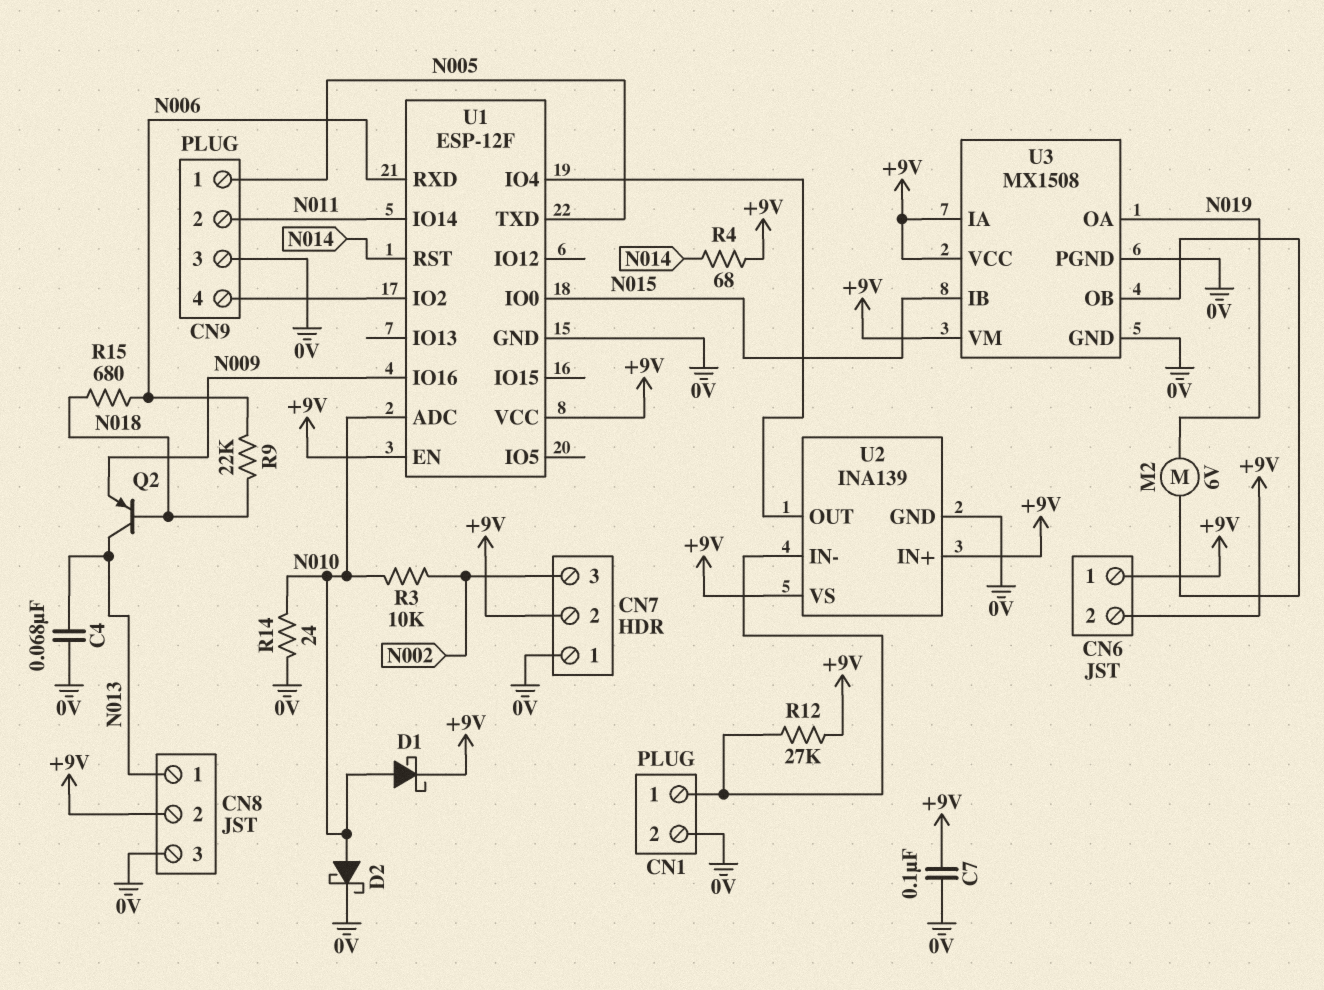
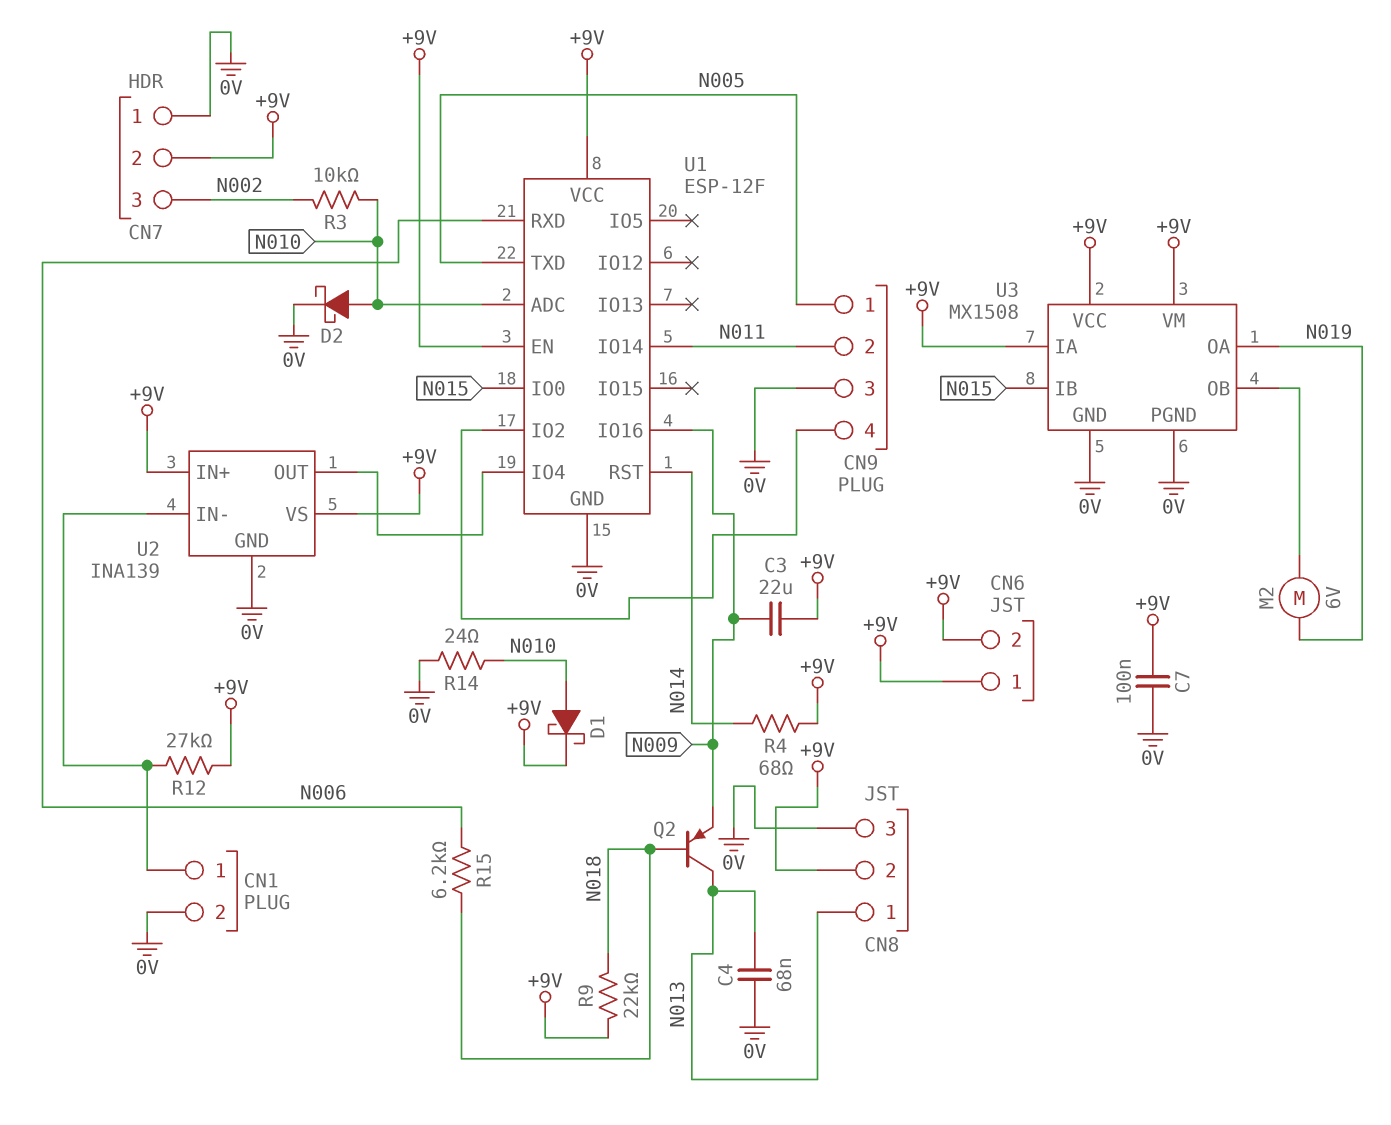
C3: none -> 22uF (+9V, N009)
R9: 22k (N006, N018) -> 22k (+9V, N018)
R15: 680 (N006, N018) -> 6.2k (N006, N018)

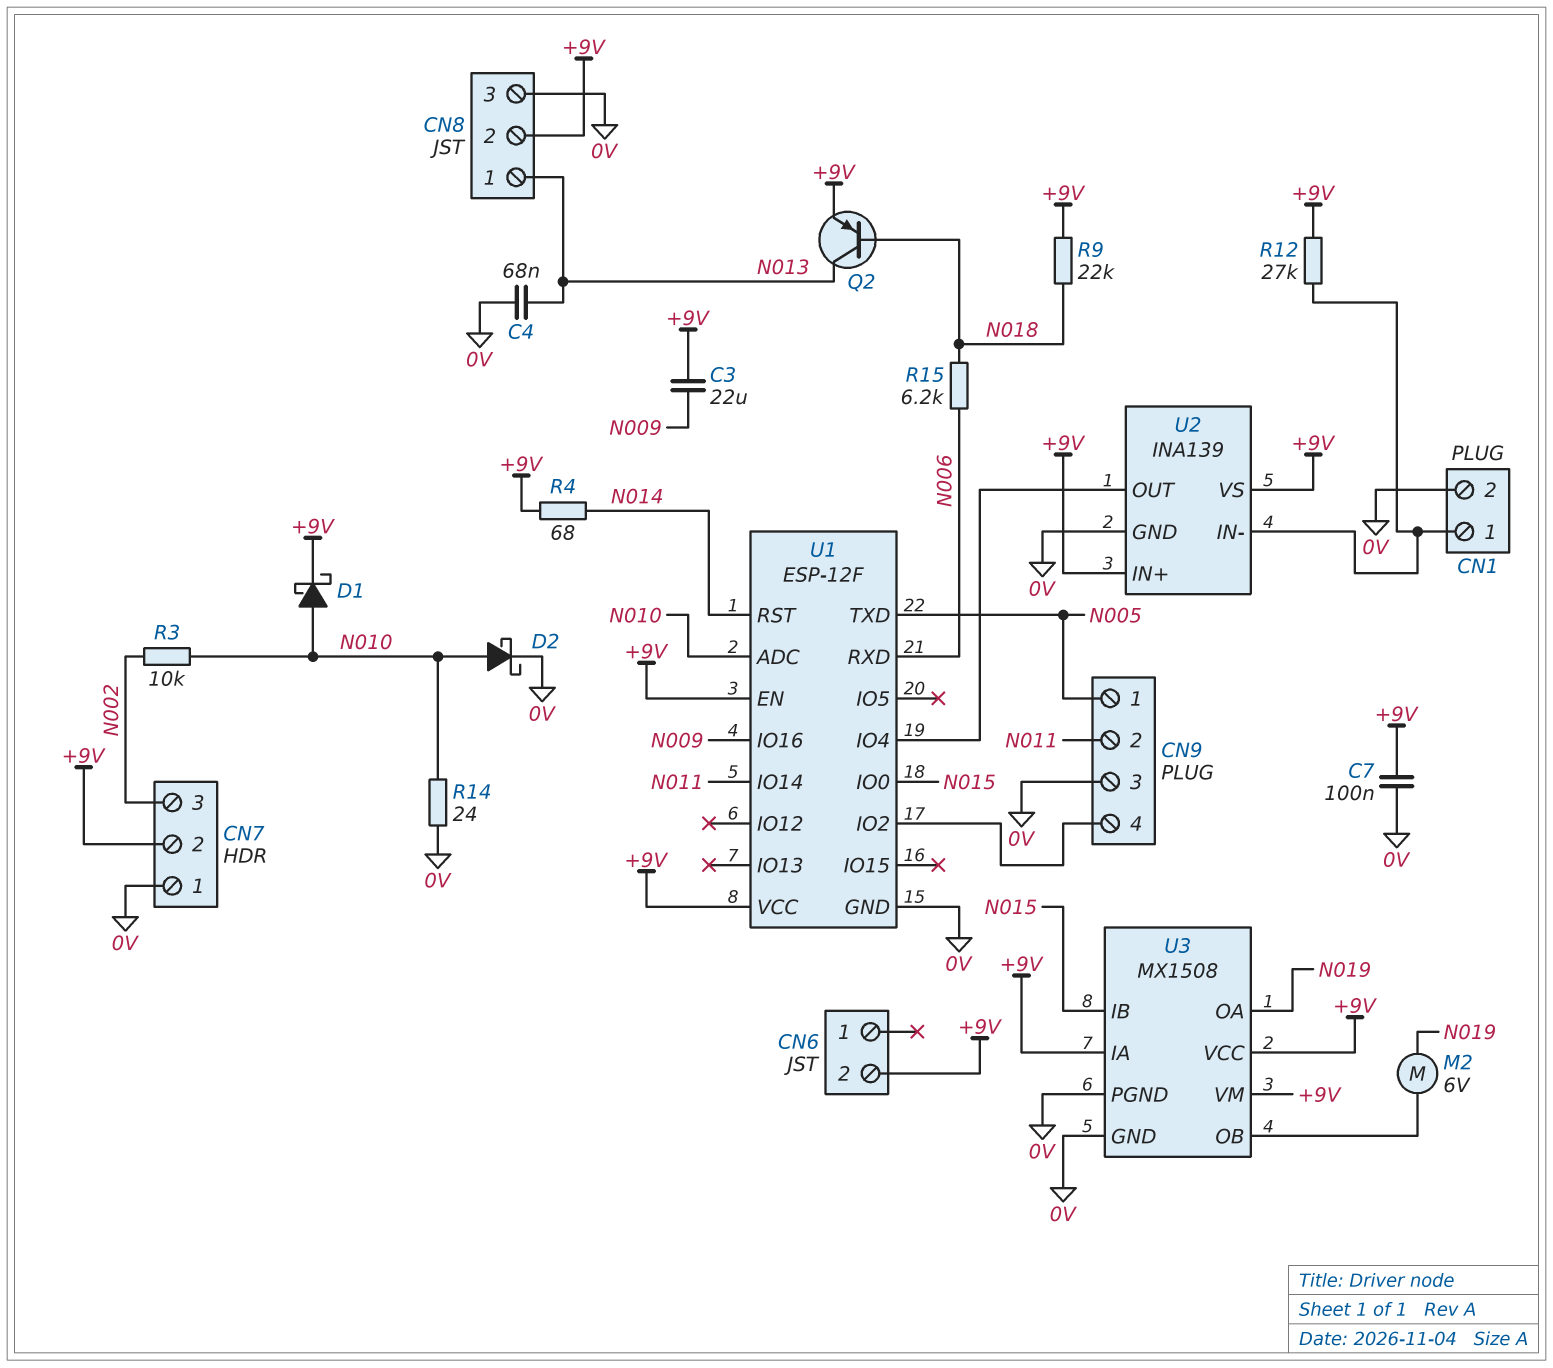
CN6 pin 1: +9V -> none
Q2: PNP (B N018, C N013, E N009) -> PNP (B N018, C N013, E +9V)

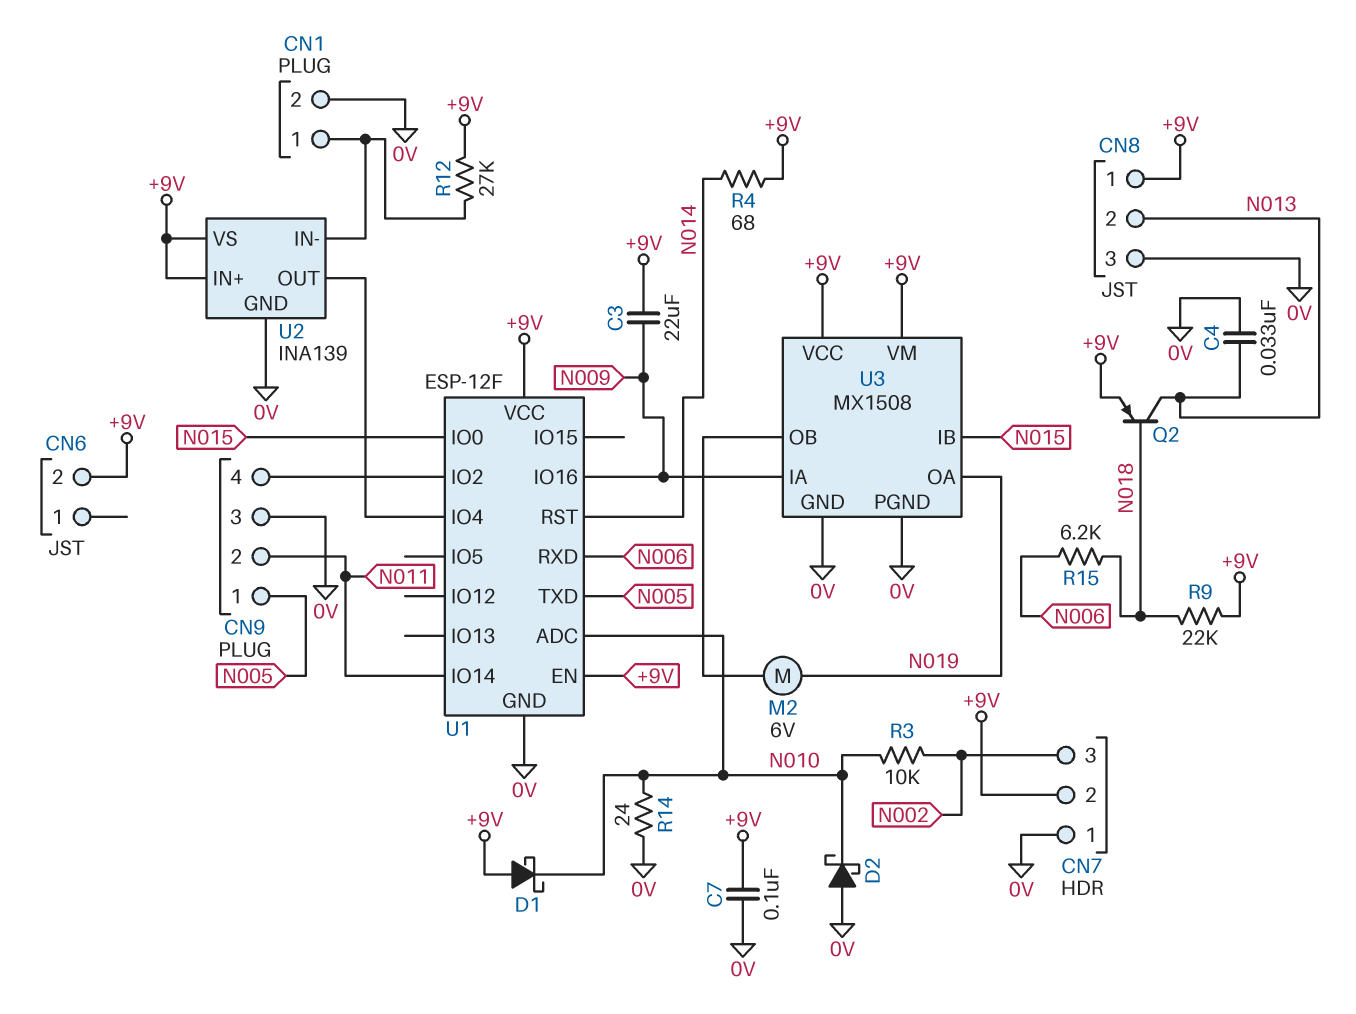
C4: 68nF (0V, N013) -> 33nF (0V, N013)
CN8 pin 1: N013 -> +9V
CN8 pin 2: +9V -> N013
D1: schottky (A N010, K +9V) -> schottky (A +9V, K N010)
D2: schottky (A N010, K 0V) -> schottky (A 0V, K N010)
U3 pin IA: +9V -> N009

